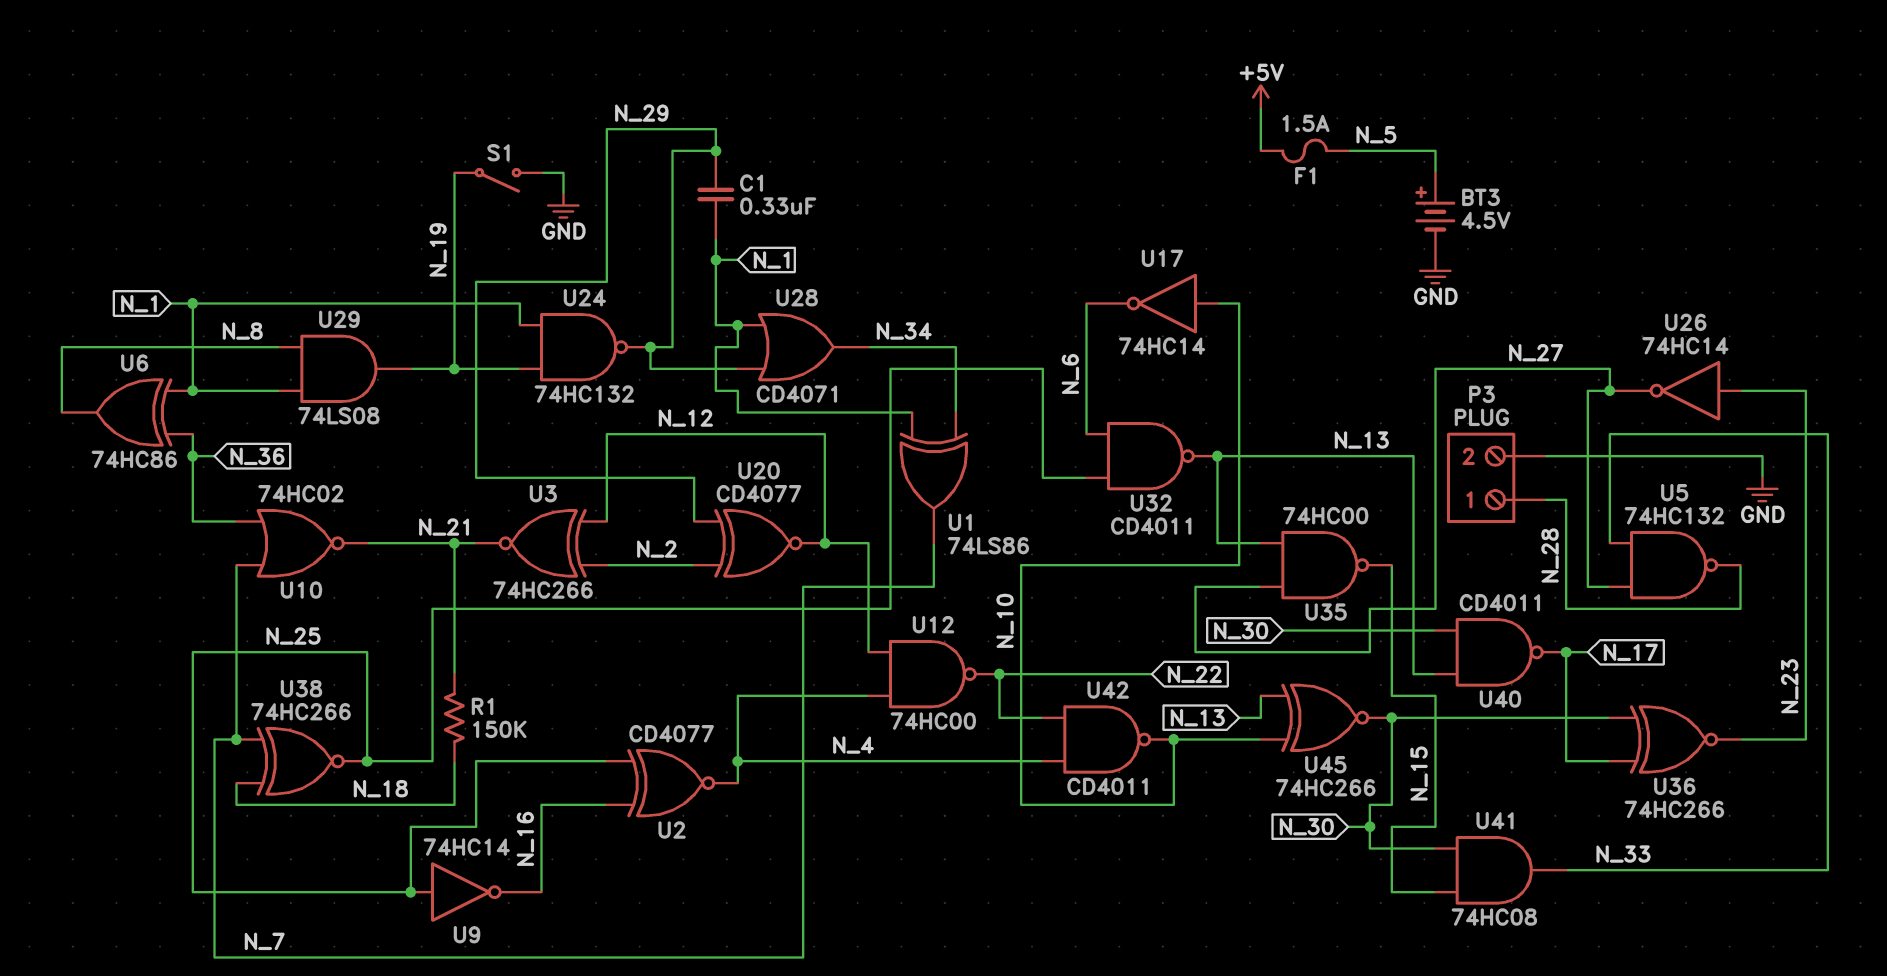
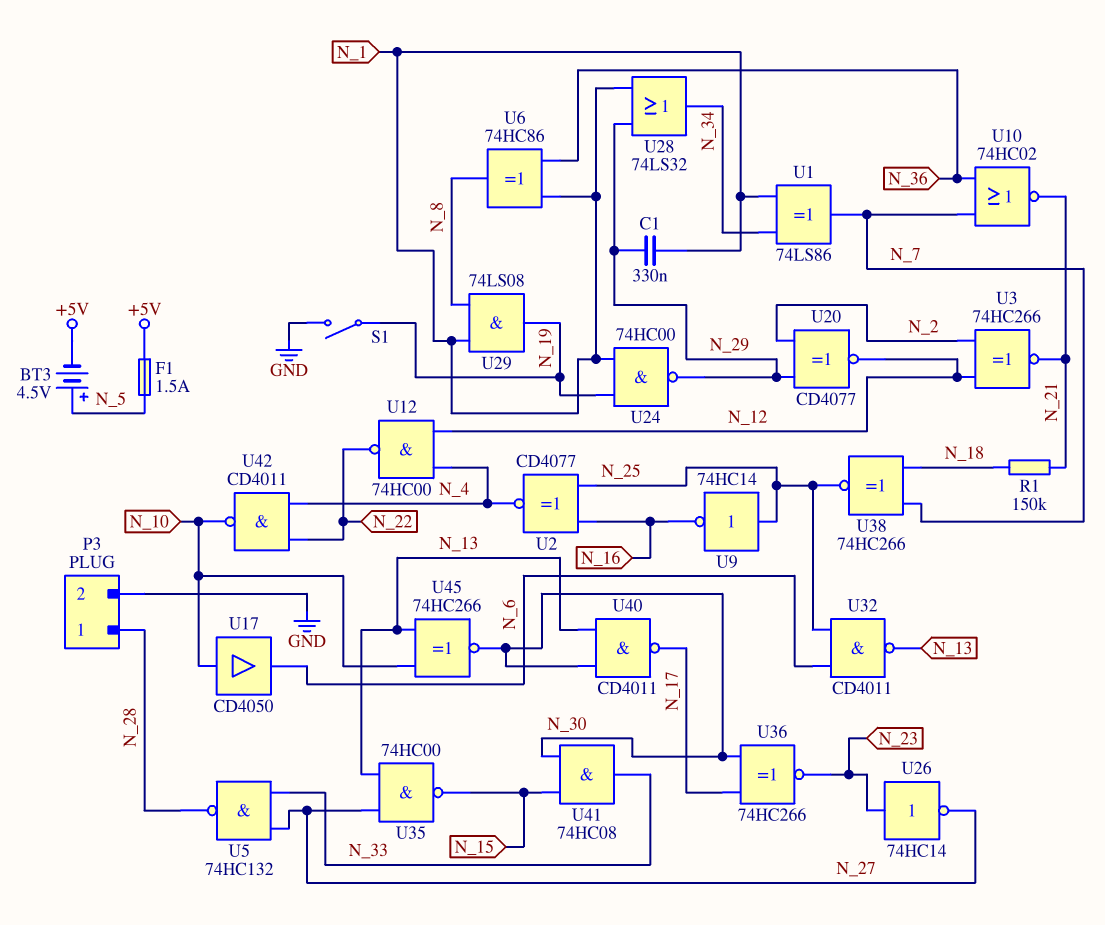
BT3: 4.5V (plus N_5, minus GND) -> 4.5V (plus N_5, minus +5V)
U17: NOT 74HC14 (in N_10, out N_6) -> buffer CD4050 (in N_10, out N_6)
U24: NAND 74HC132 (in N_1, in N_19, out N_29) -> NAND 74HC00 (in N_1, in N_19, out N_29)
U28: OR CD4071 (in N_1, in N_29, out N_34) -> OR 74LS32 (in N_1, in N_29, out N_34)

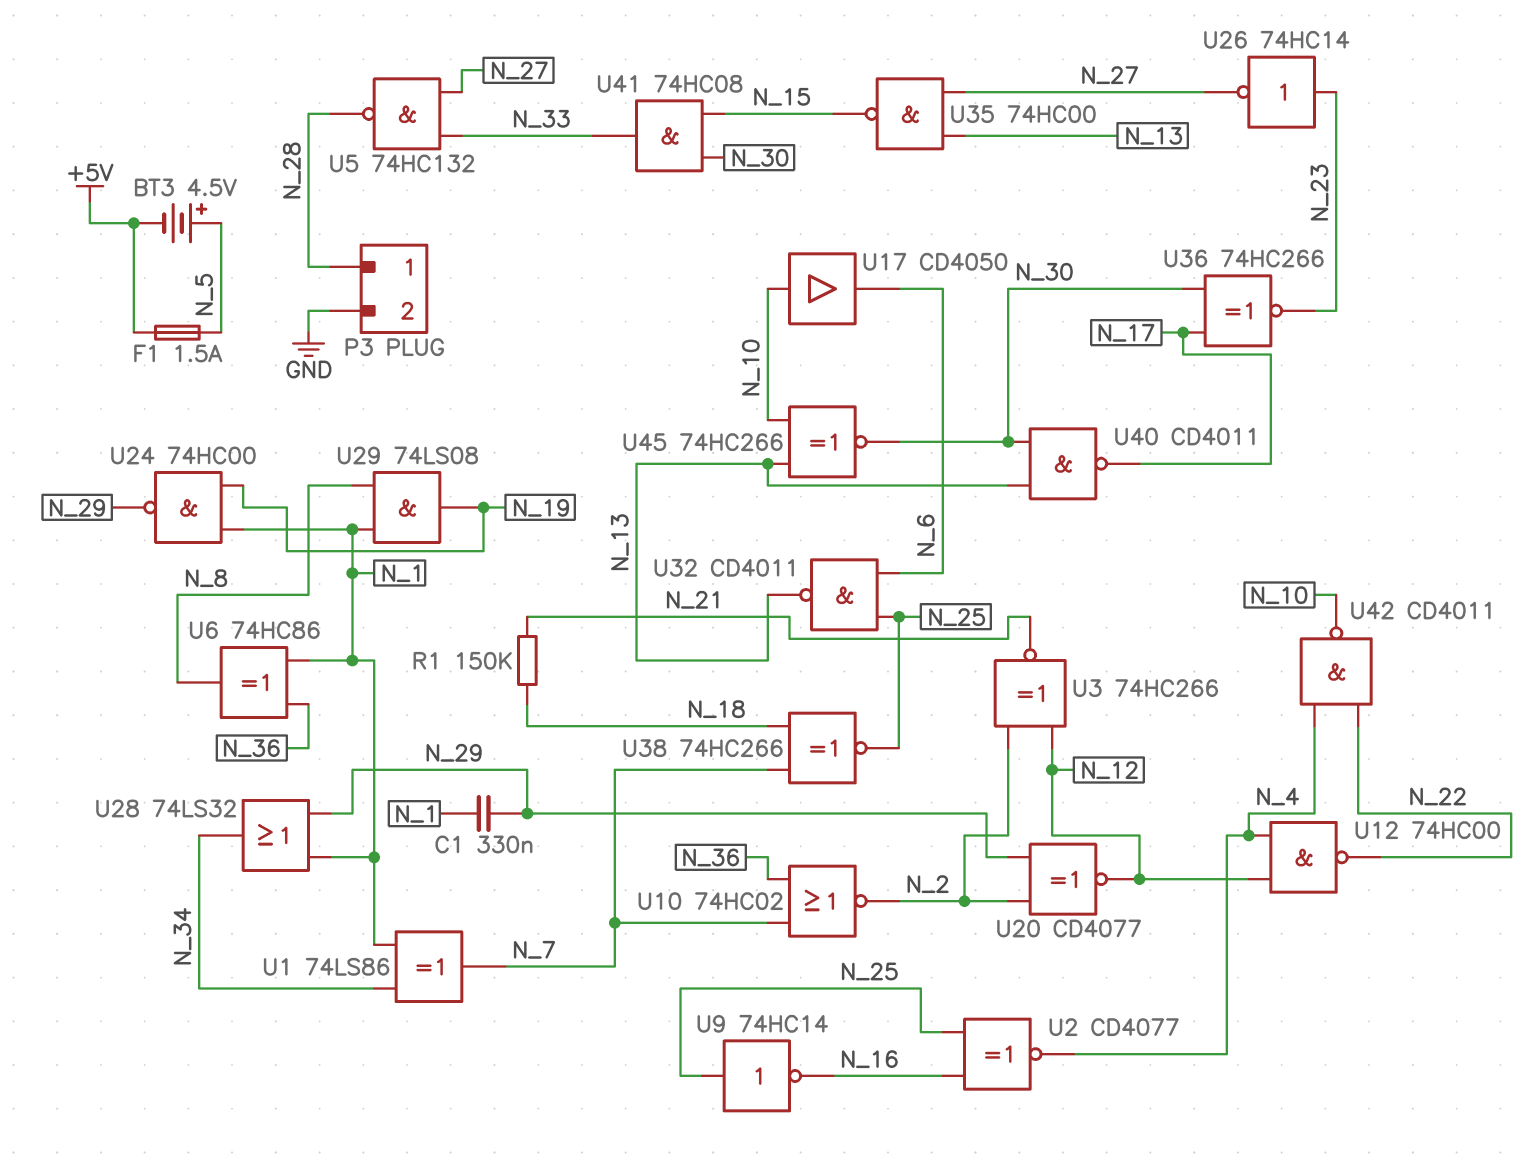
S1: switch (GND, N_19) -> none
U10: NOR 74HC02 (in N_7, in N_36, out N_21) -> NOR 74HC02 (in N_7, in N_36, out N_2)

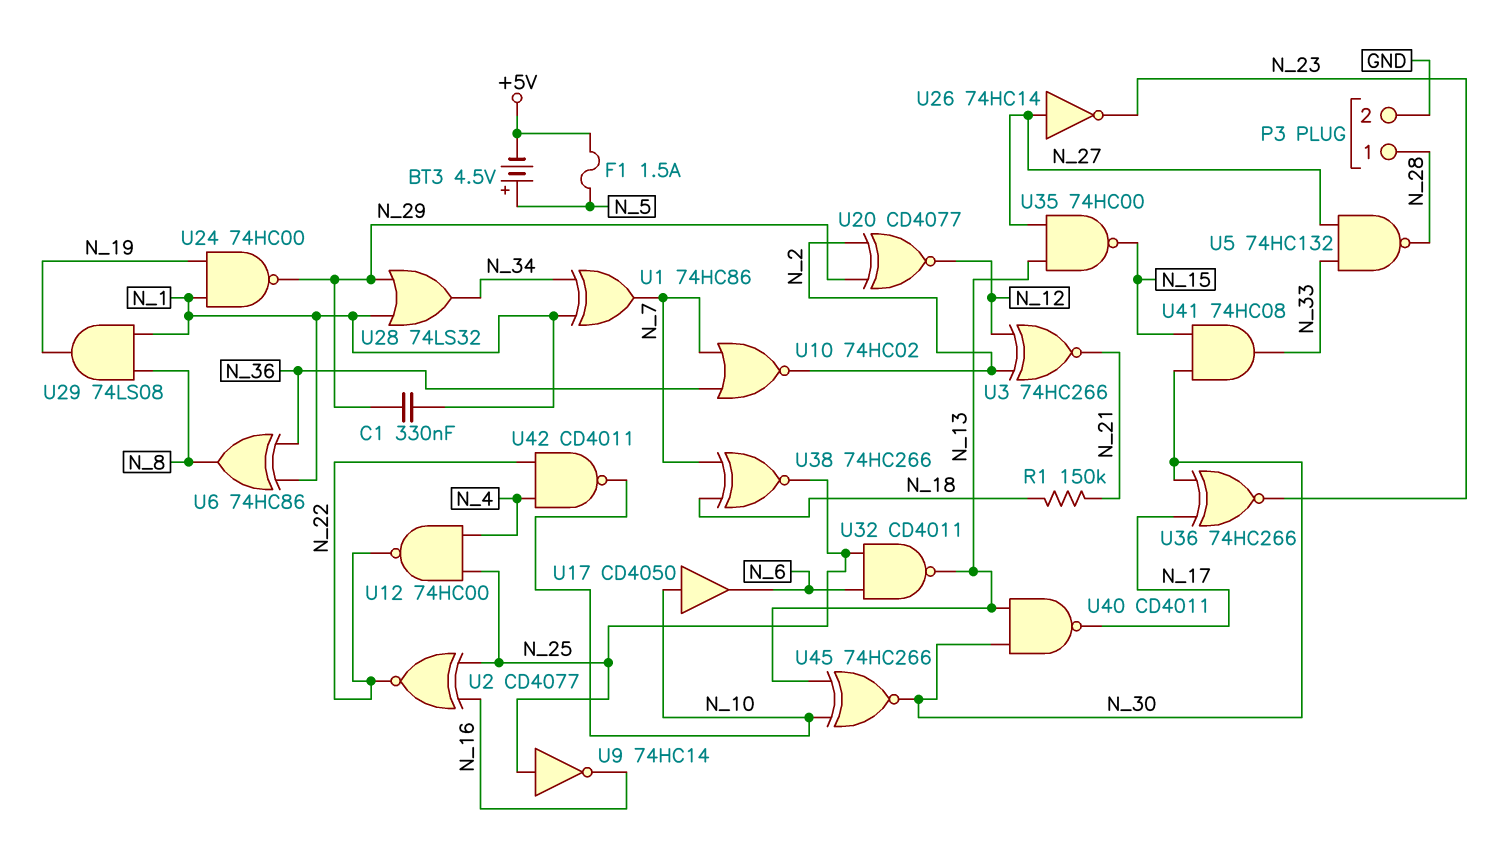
U1: XOR 74LS86 (in N_1, in N_34, out N_7) -> XOR 74HC86 (in N_1, in N_34, out N_7)
U2: XNOR CD4077 (in N_16, in N_25, out N_4) -> XNOR CD4077 (in N_16, in N_25, out N_22)
U12: NAND 74HC00 (in N_4, in N_12, out N_22) -> NAND 74HC00 (in N_4, in N_25, out N_22)
U26: NOT 74HC14 (in N_23, out N_27) -> NOT 74HC14 (in N_27, out N_23)

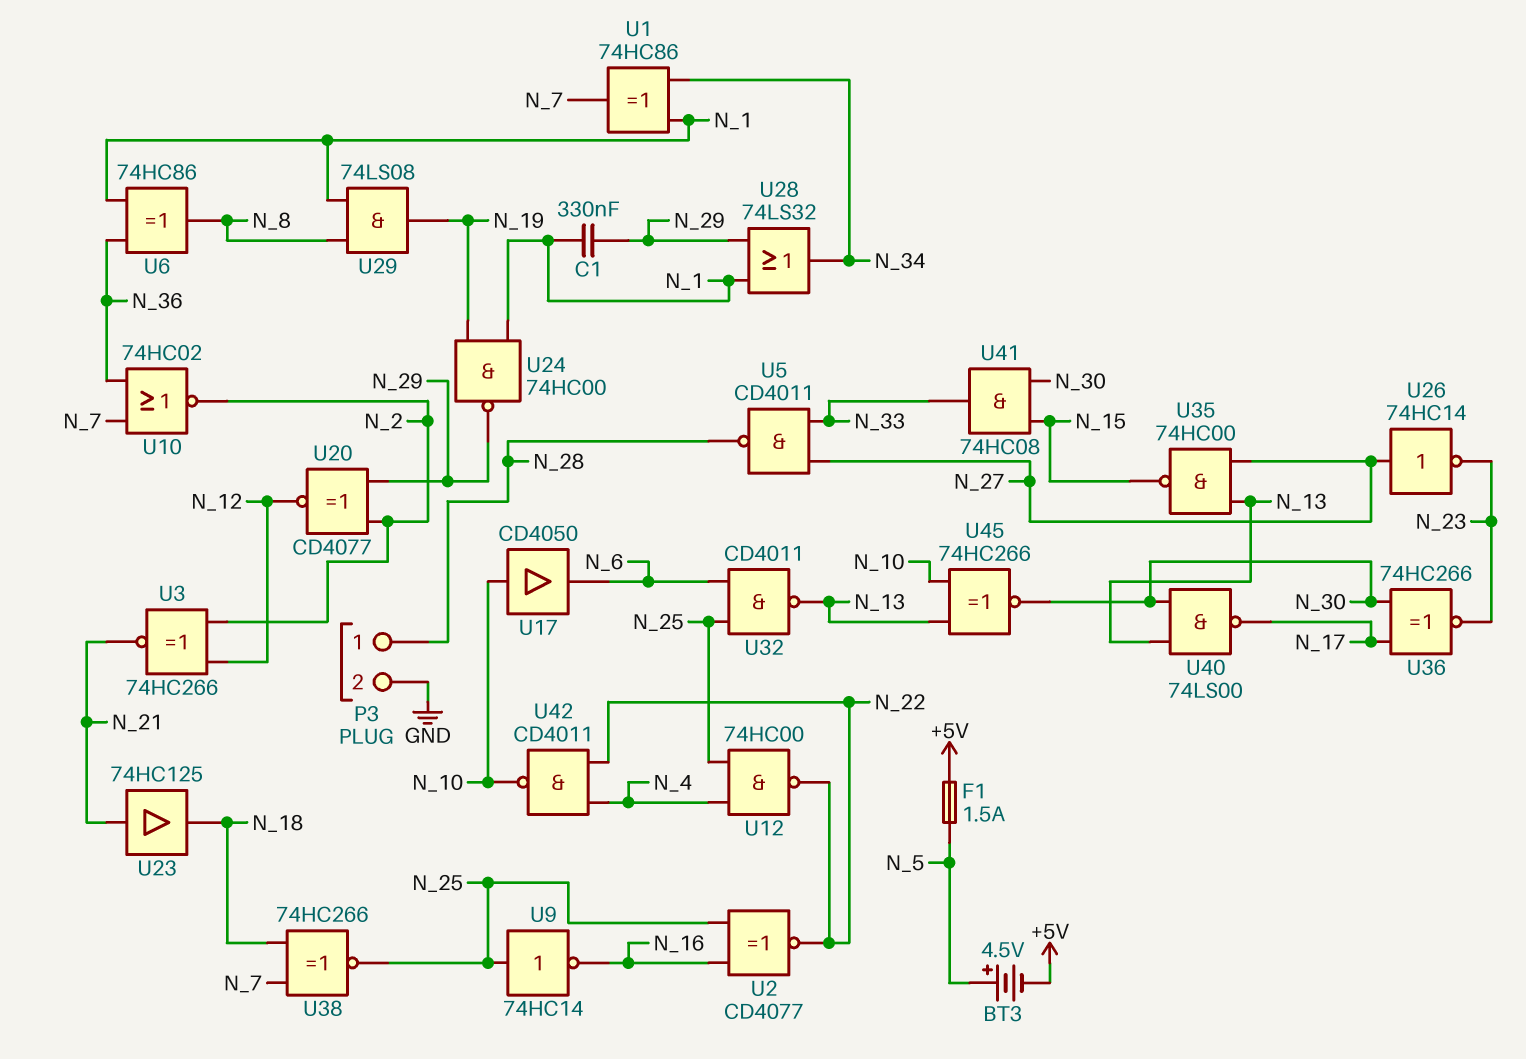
R1: 150k (N_18, N_21) -> none
U5: NAND 74HC132 (in N_27, in N_33, out N_28) -> NAND CD4011 (in N_27, in N_33, out N_28)
U23: none -> buffer 74HC125 (in N_21, out N_18)
U40: NAND CD4011 (in N_13, in N_30, out N_17) -> NAND 74LS00 (in N_13, in N_30, out N_17)

